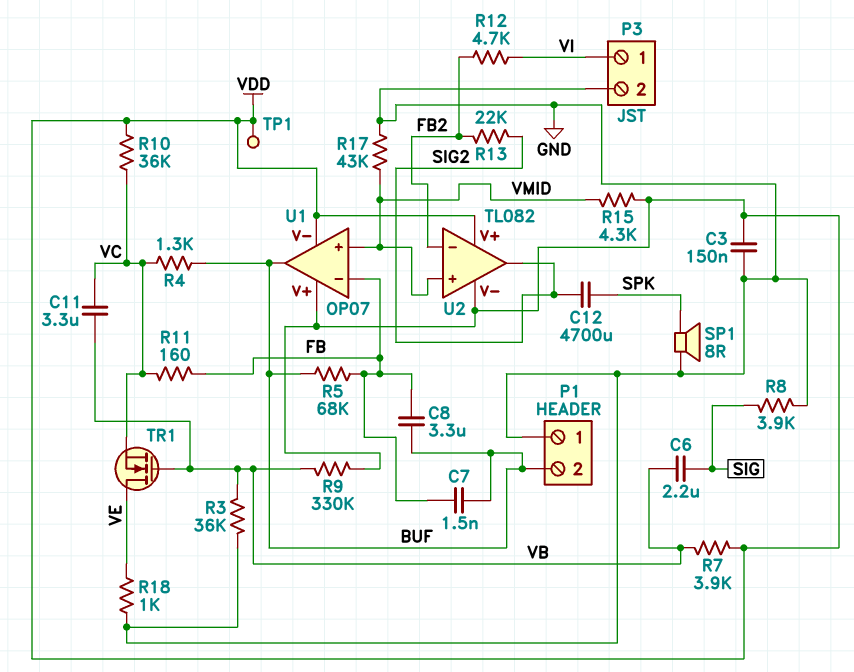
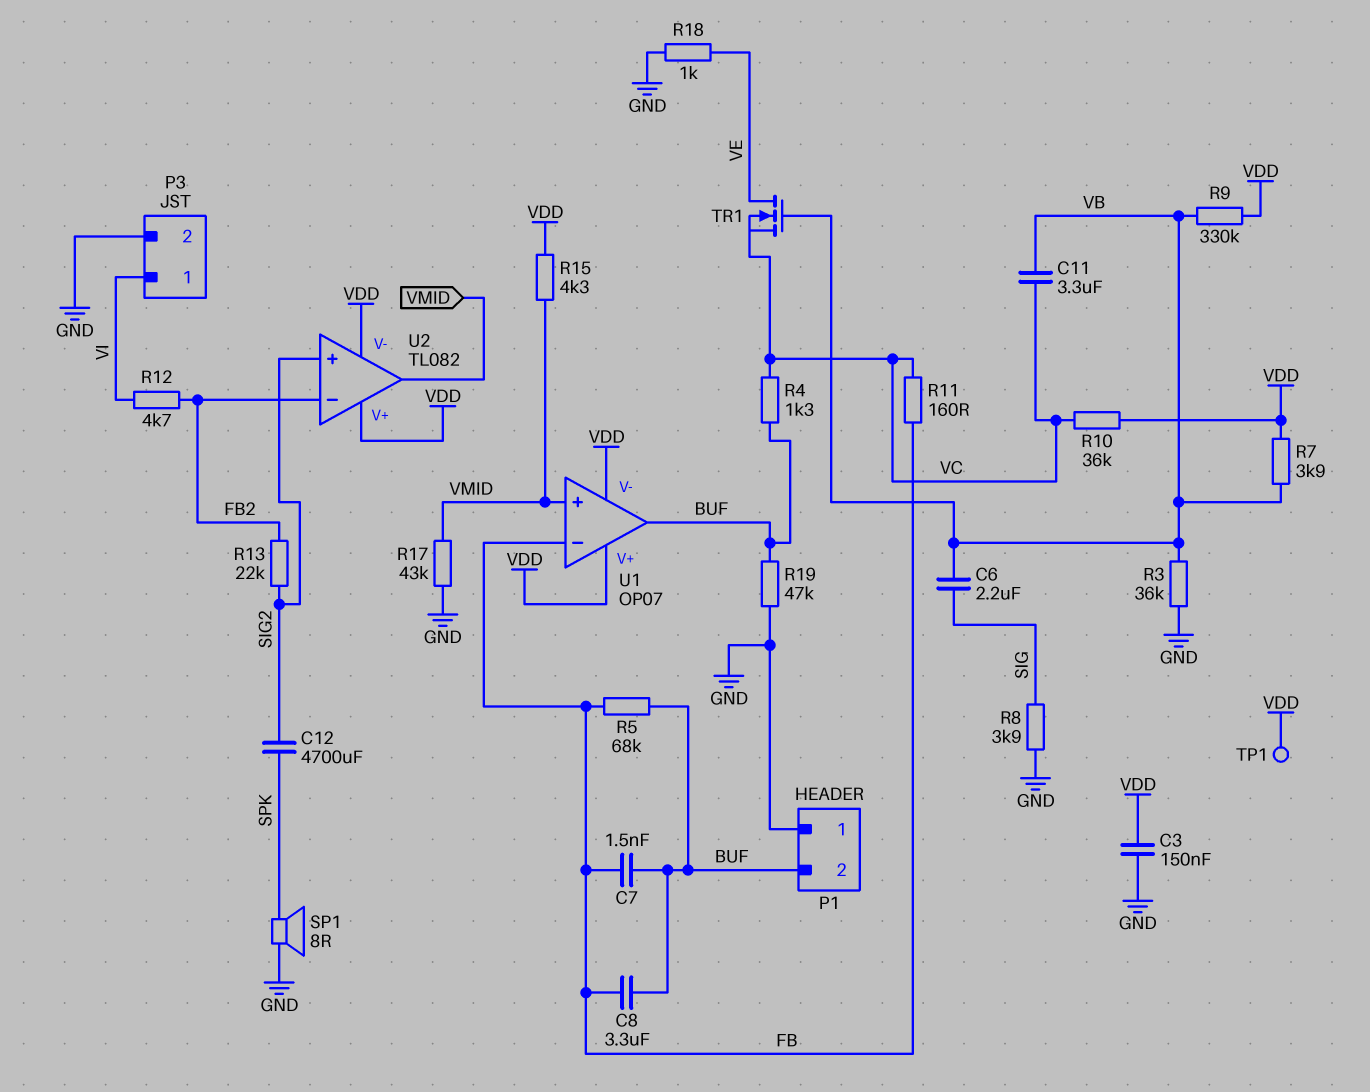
R19: none -> 47k (BUF, GND)
U2 pin in+: VMID -> SIG2
U2 pin out: SIG2 -> VMID

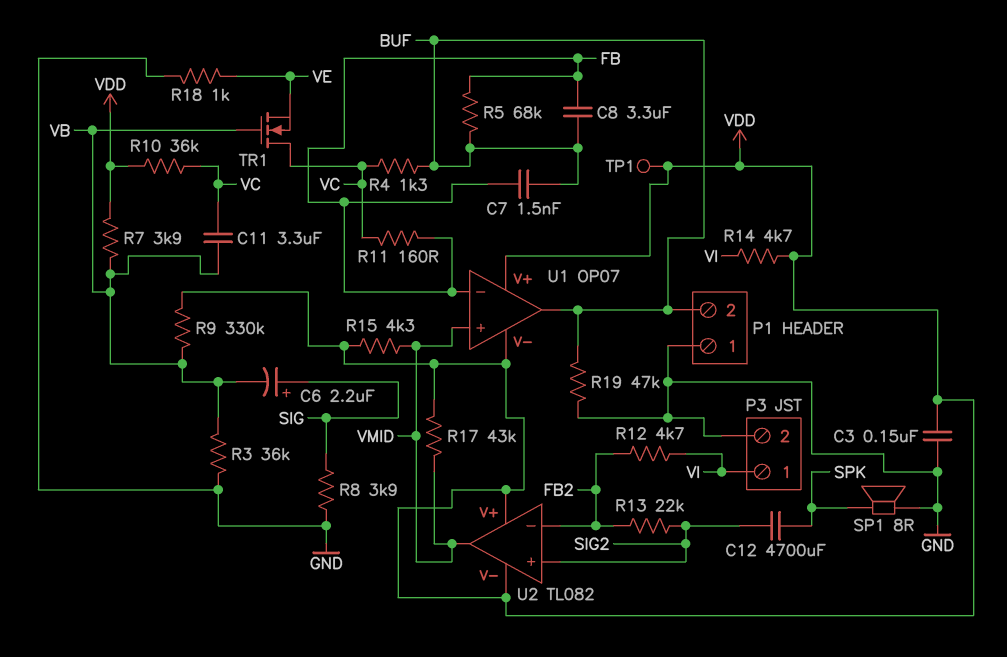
C6: 2.2uF (SIG, VB) -> 2.2uF (plus SIG, minus VB)
R14: none -> 4.7k (VDD, VI)
R17: 43k (GND, VMID) -> 43k (VDD, VMID)
TR1: NMOS (G VB, D VE, S VC) -> NMOS (G VB, D VC, S VE)

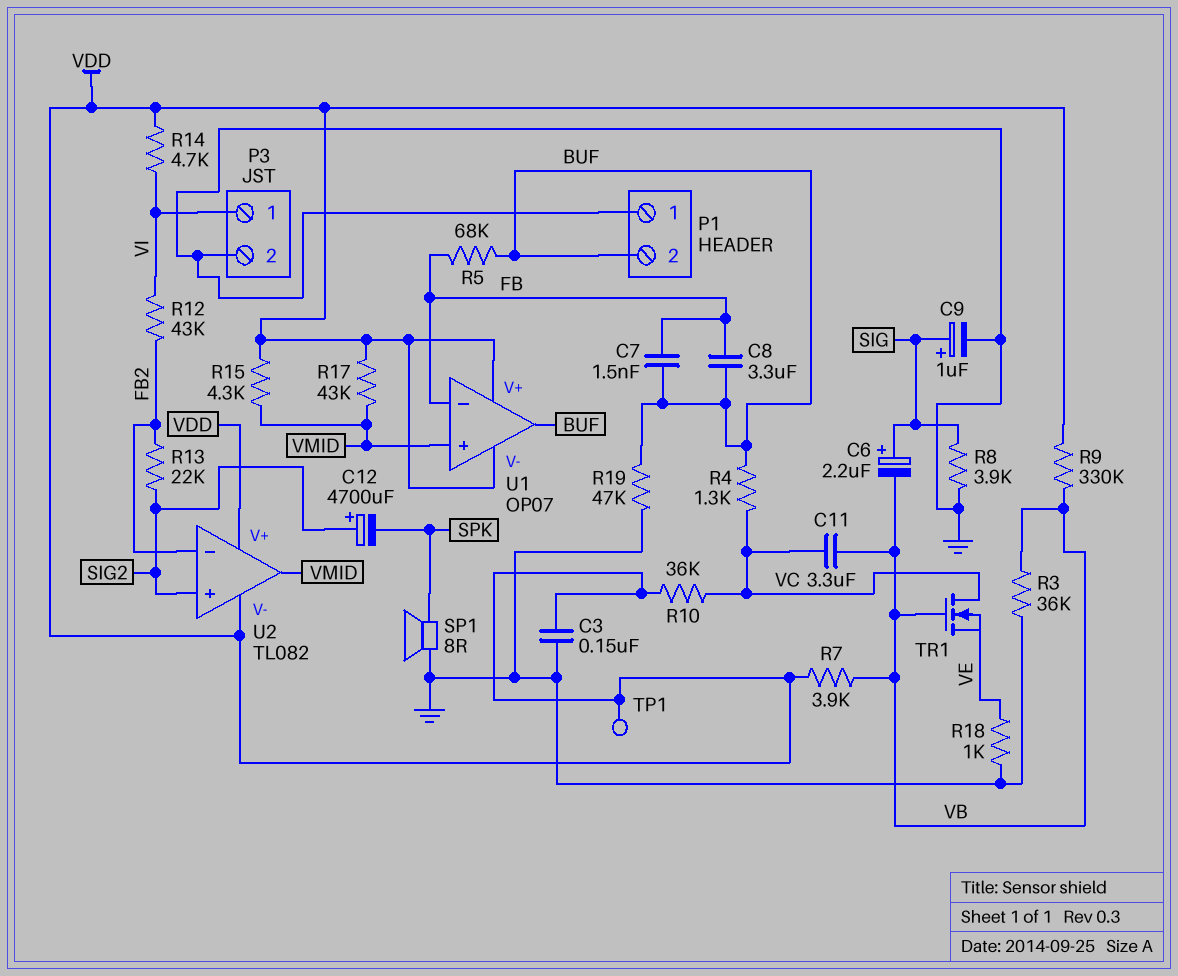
C9: none -> 1uF (plus SIG, minus GND)
C12: 4700uF (SIG2, SPK) -> 4700uF (plus SIG2, minus SPK)
R11: 160 (FB, VC) -> none
R12: 4.7k (FB2, VI) -> 43k (FB2, VI)

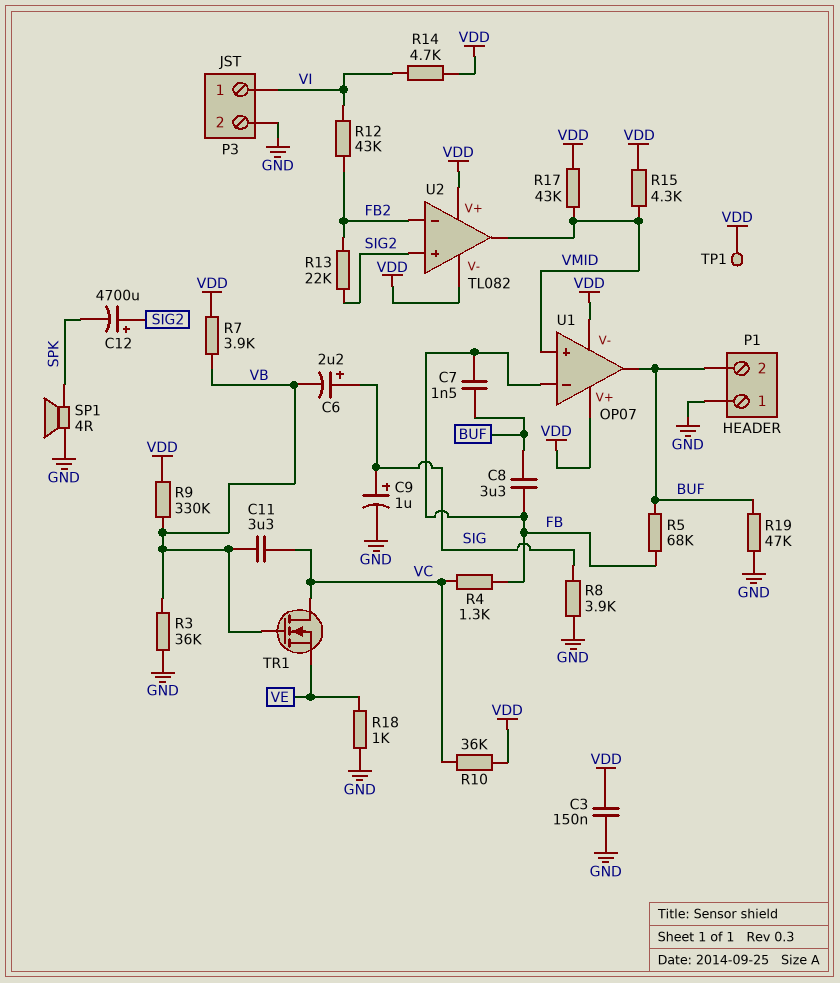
R4: 1.3k (BUF, VC) -> 1.3k (FB, VC)
SP1: speaker 8R (GND, SPK) -> speaker 4R (GND, SPK)

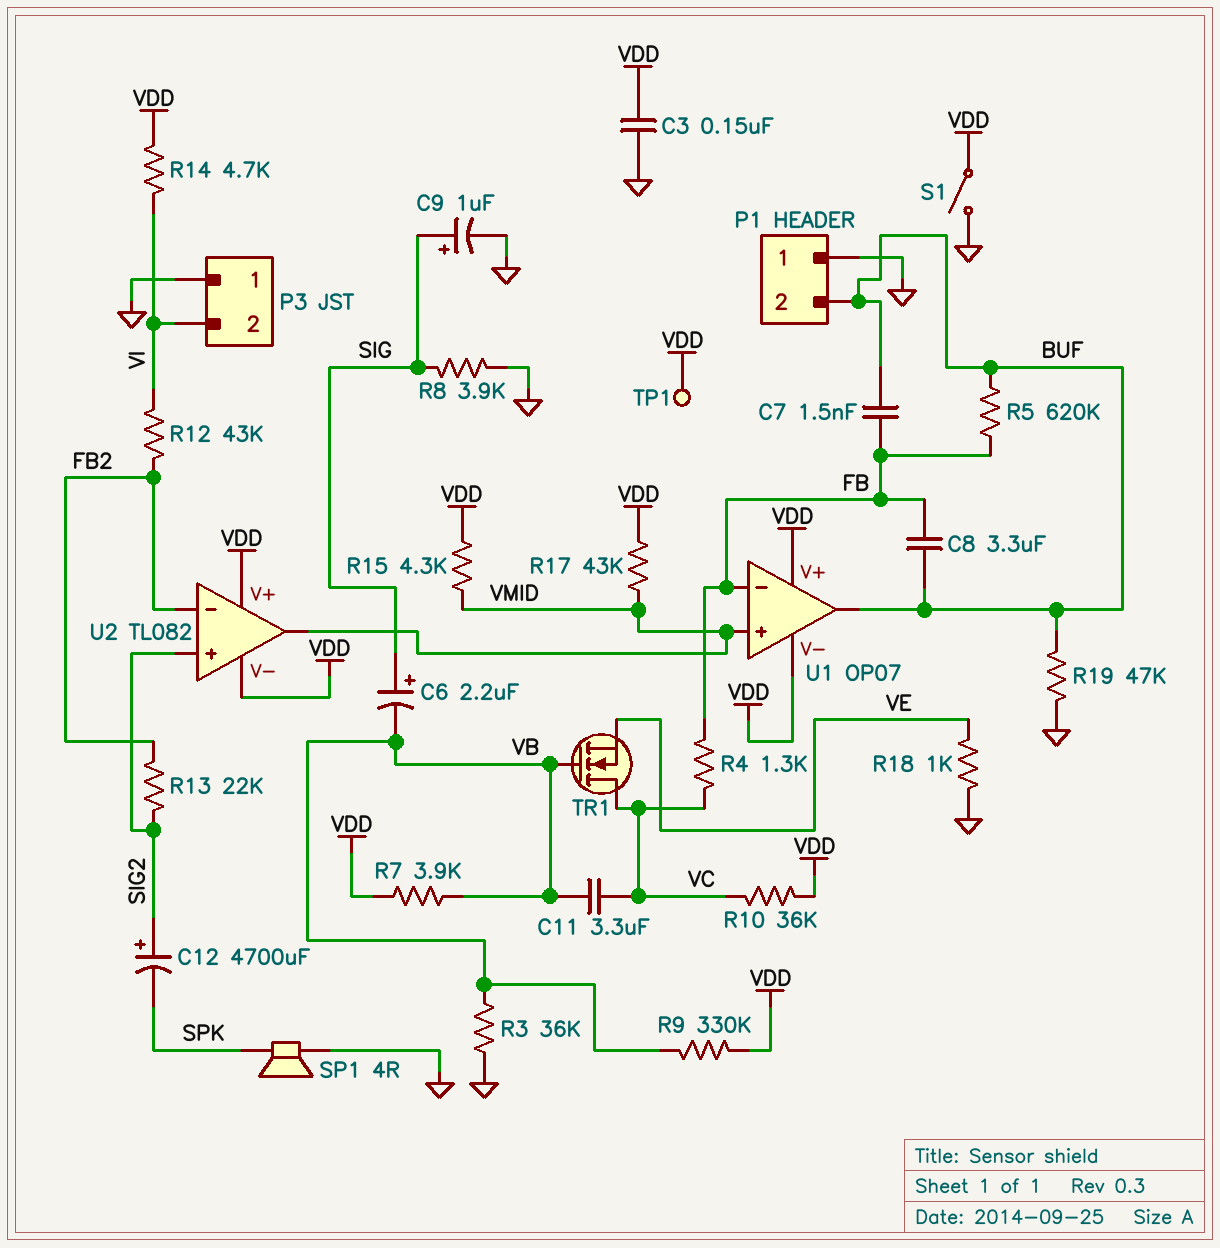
P3 pin 1: VI -> GND
P3 pin 2: GND -> VI
R5: 68k (BUF, FB) -> 620k (BUF, FB)
S1: none -> switch (GND, VDD)

